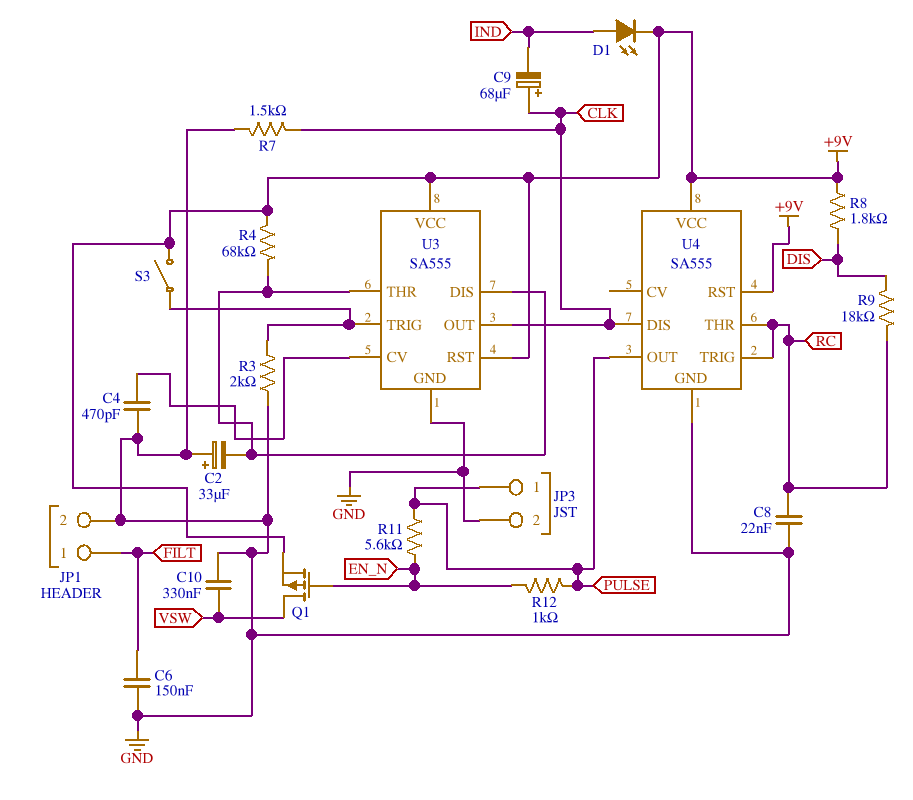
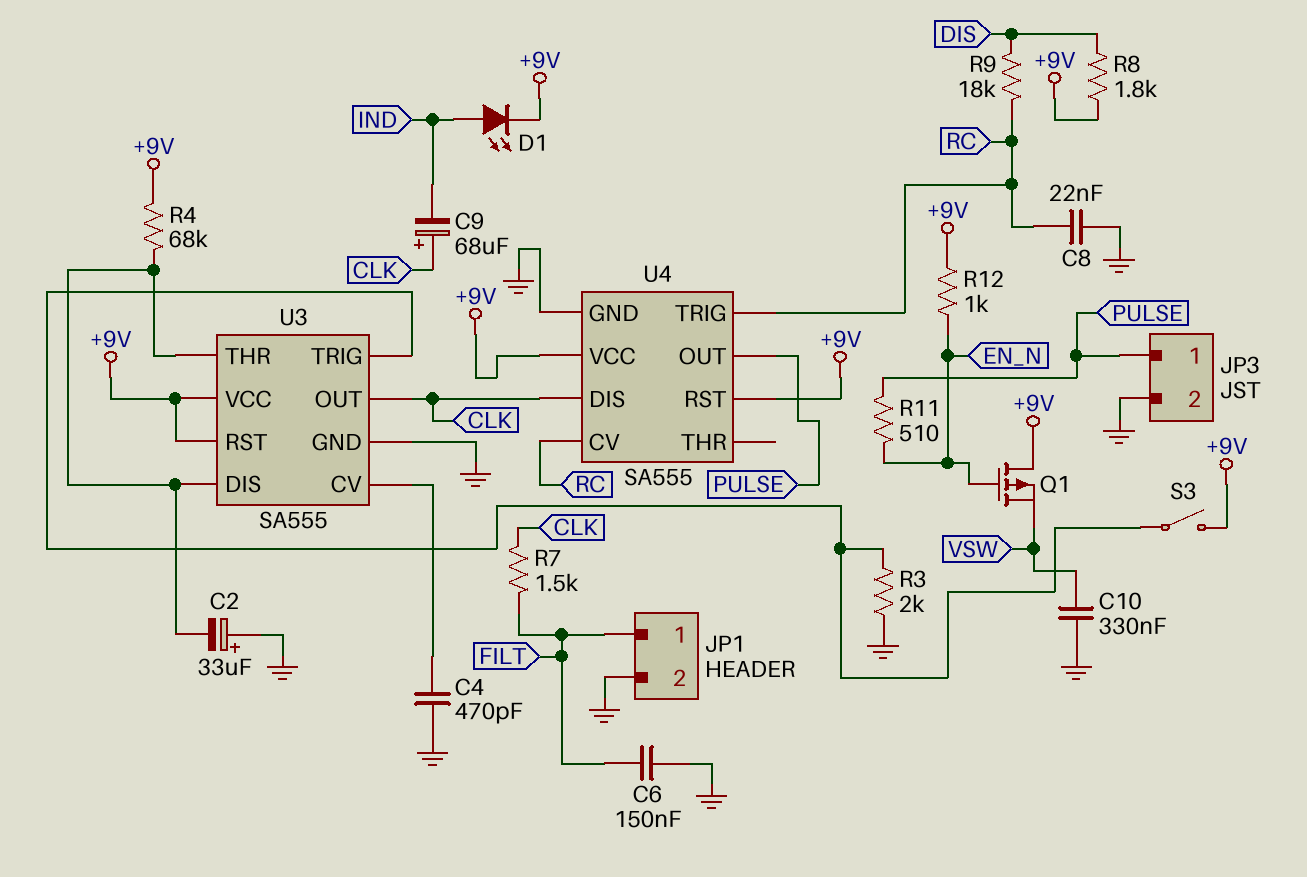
Q1: PMOS (G EN_N, D VSW, S +9V) -> PMOS (G EN_N, D +9V, S VSW)
R7: 1.5k (CLK, GND) -> 1.5k (CLK, FILT)
R11: 5.6k (EN_N, PULSE) -> 510 (EN_N, PULSE)
R12: 1k (EN_N, PULSE) -> 1k (+9V, EN_N)
U4 pin CV: none -> RC
U4 pin THR: RC -> none

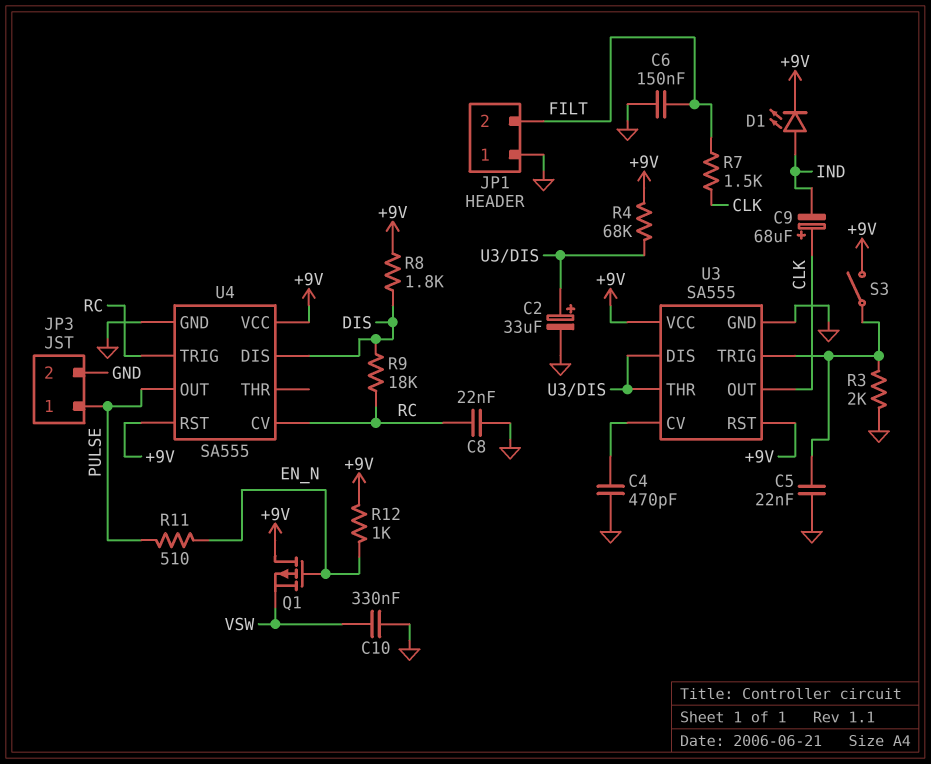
C2: 33uF (plus GND, minus U3/DIS) -> 33uF (plus U3/DIS, minus GND)
C5: none -> 22nF (GND, U3/TRIG)
JP1 pin 1: FILT -> GND
JP1 pin 2: GND -> FILT
U4 pin DIS: CLK -> DIS

